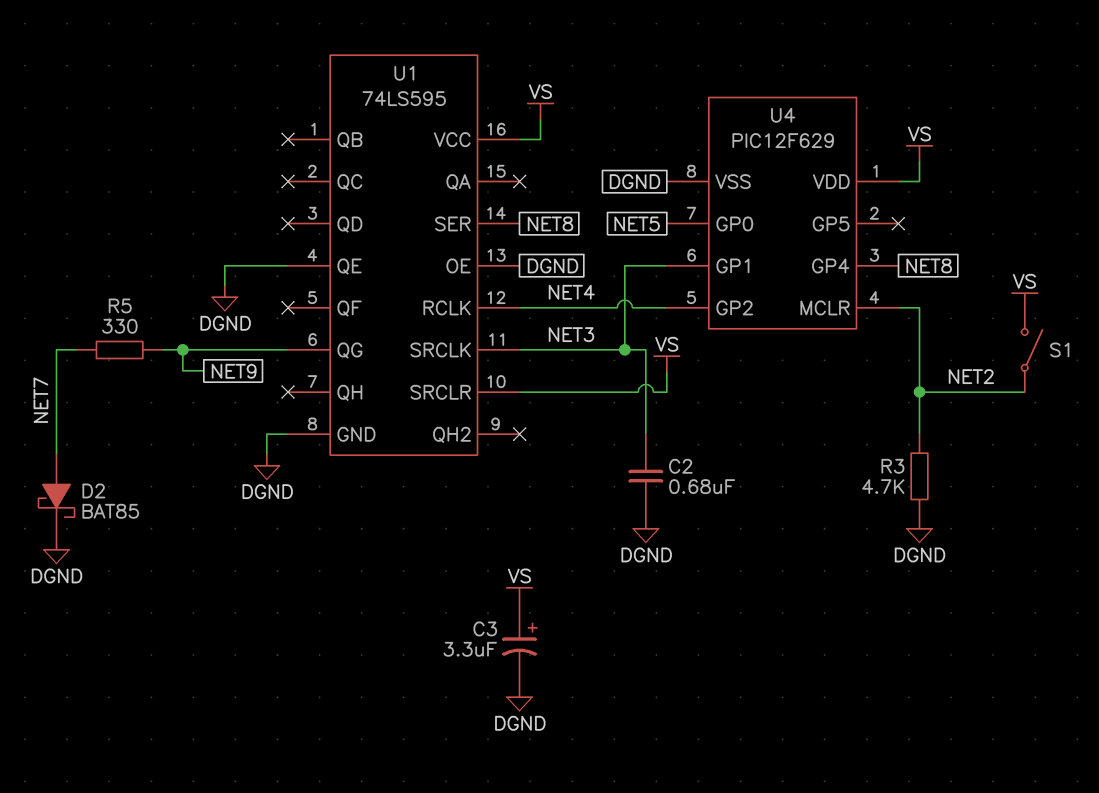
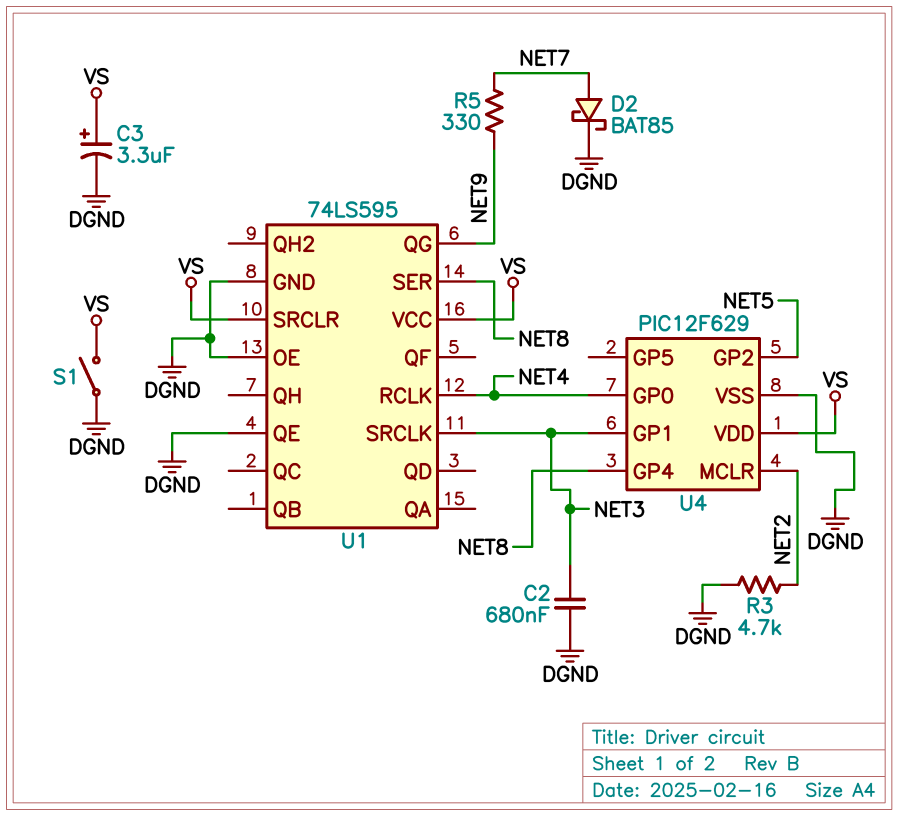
S1: switch (NET2, VS) -> switch (DGND, VS)
U4 pin GP0: NET5 -> NET4
U4 pin GP2: NET4 -> NET5

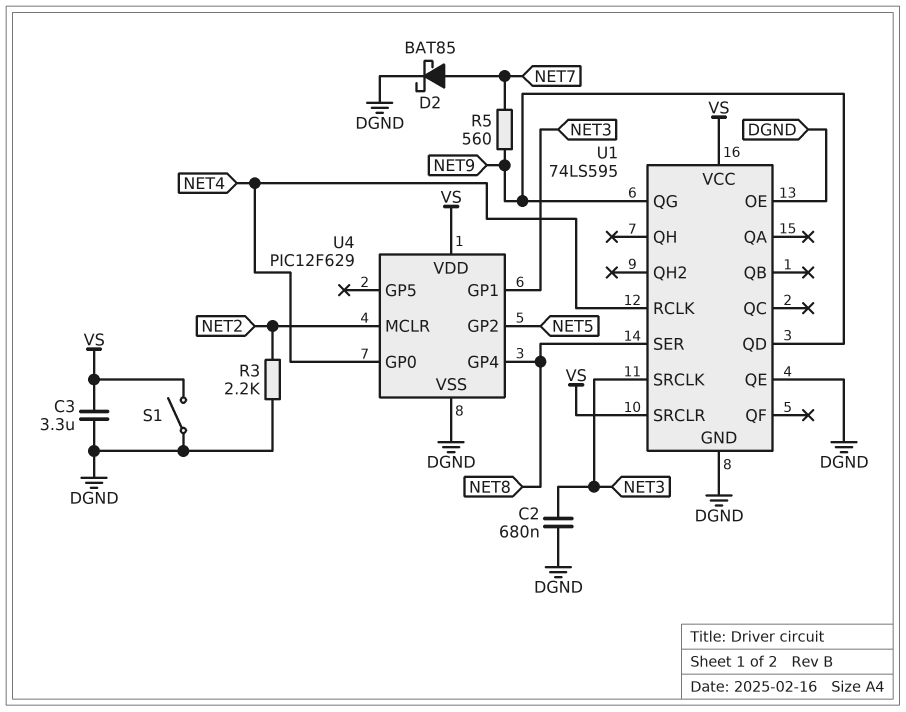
C3: 3.3uF (plus VS, minus DGND) -> 3.3uF (DGND, VS)
R3: 4.7k (DGND, NET2) -> 2.2k (DGND, NET2)
R5: 330 (NET7, NET9) -> 560 (NET7, NET9)
U1 pin QD: none -> NET9

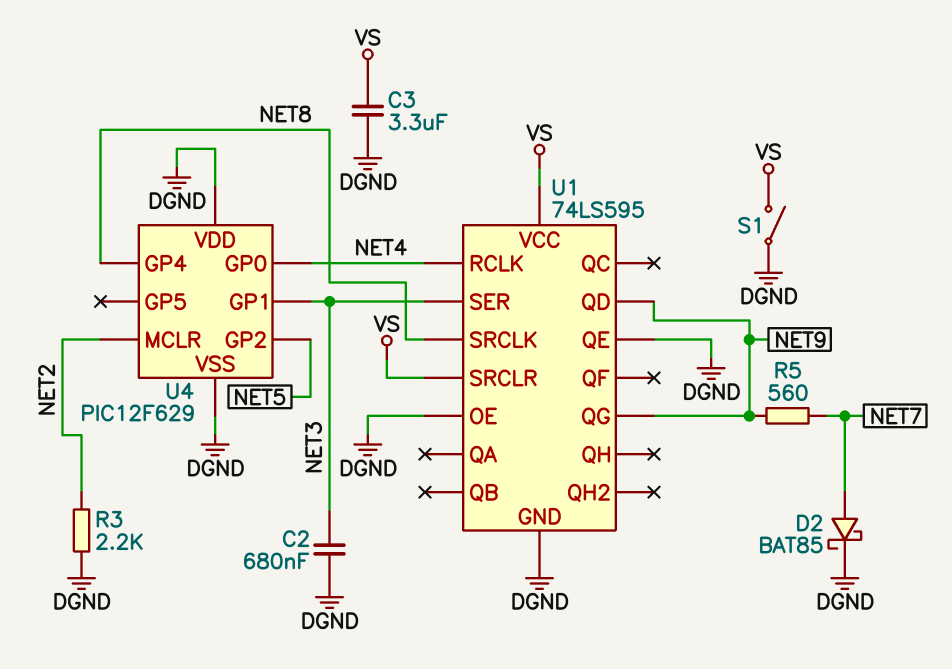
U1 pin SER: NET8 -> NET3
U1 pin SRCLK: NET3 -> NET8
U4 pin VDD: VS -> DGND

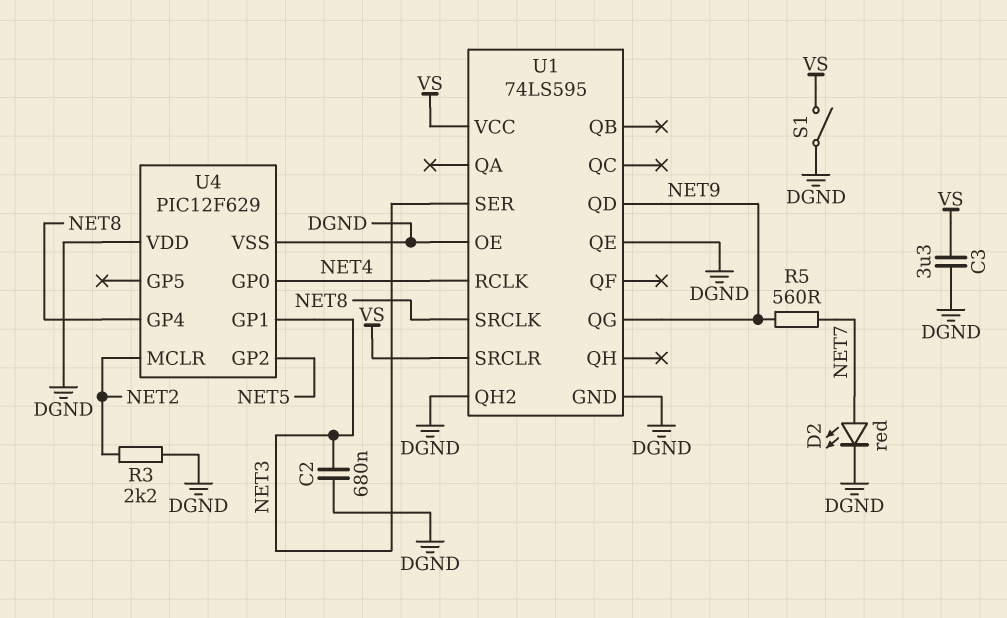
D2: schottky BAT85 (A NET7, K DGND) -> LED red (A NET7, K DGND)
U1 pin QH2: none -> DGND

